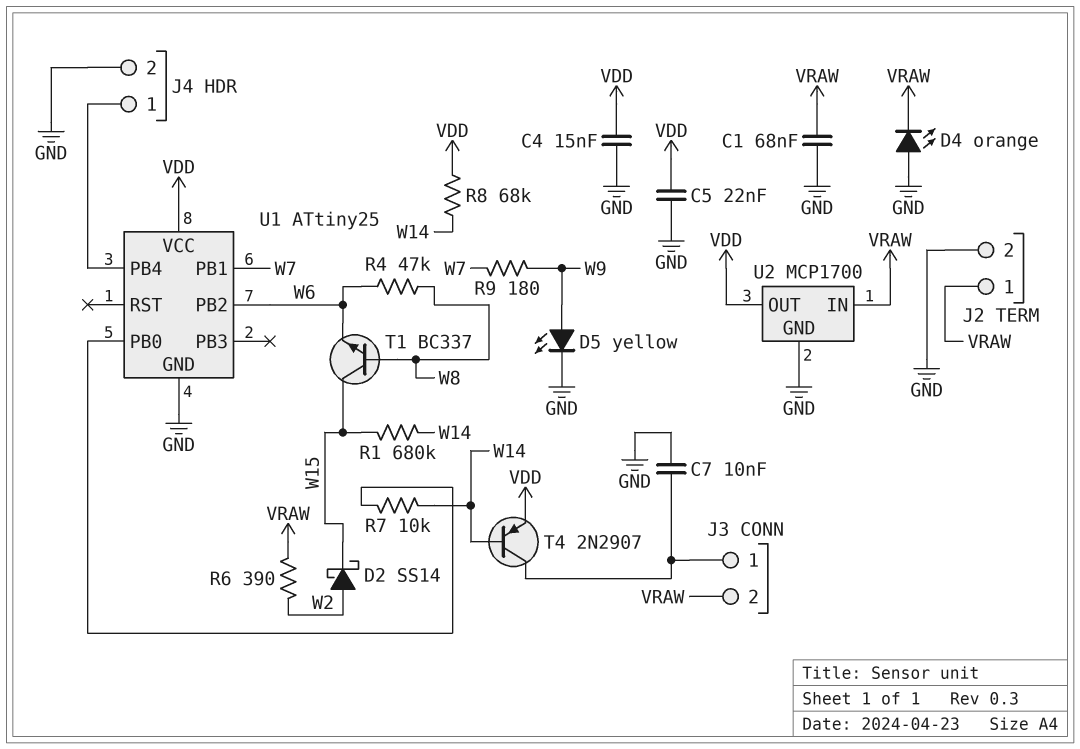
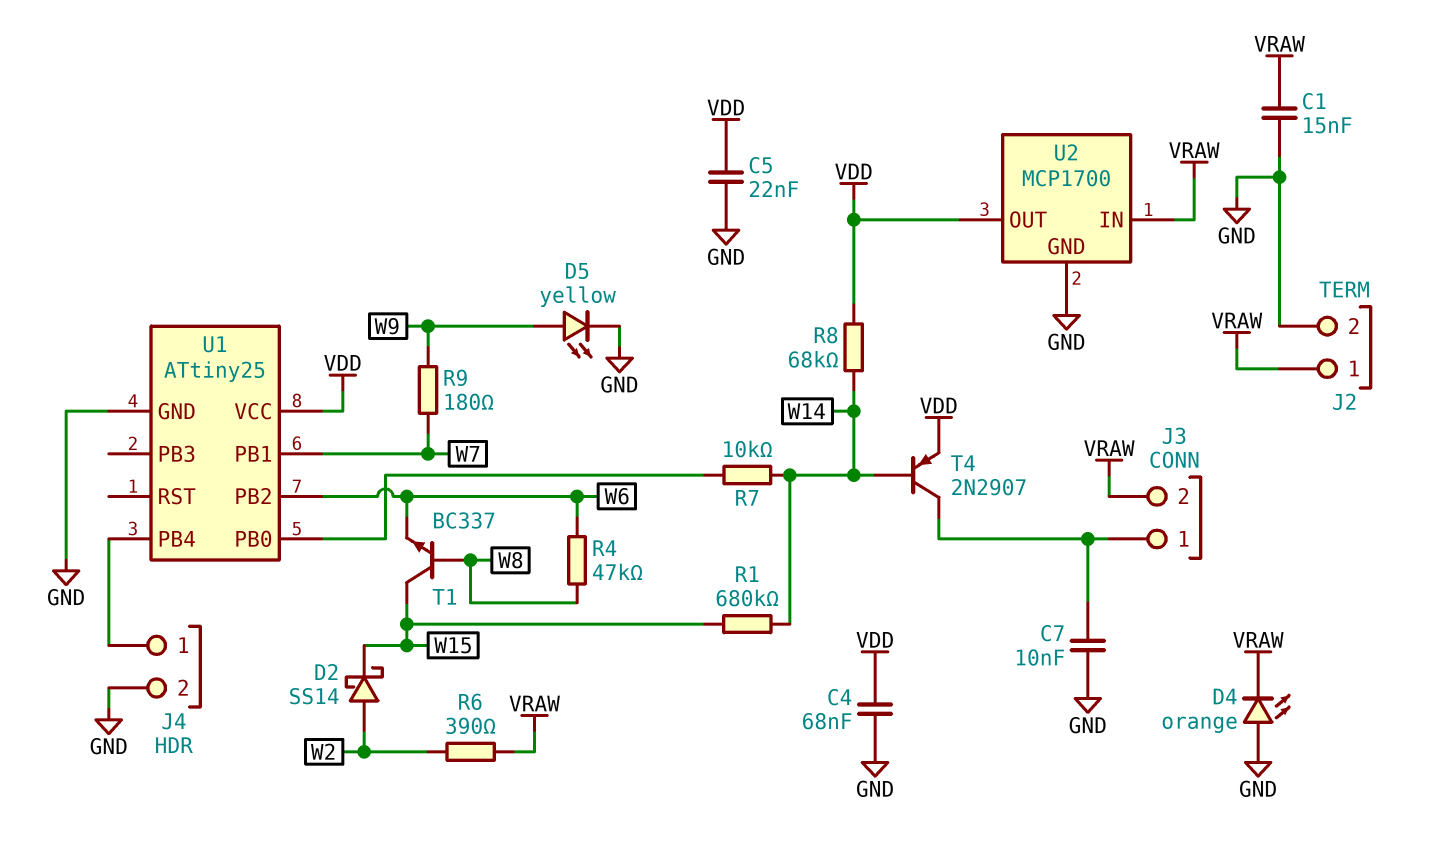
C1: 68nF (GND, VRAW) -> 15nF (GND, VRAW)
C4: 15nF (GND, VDD) -> 68nF (GND, VDD)

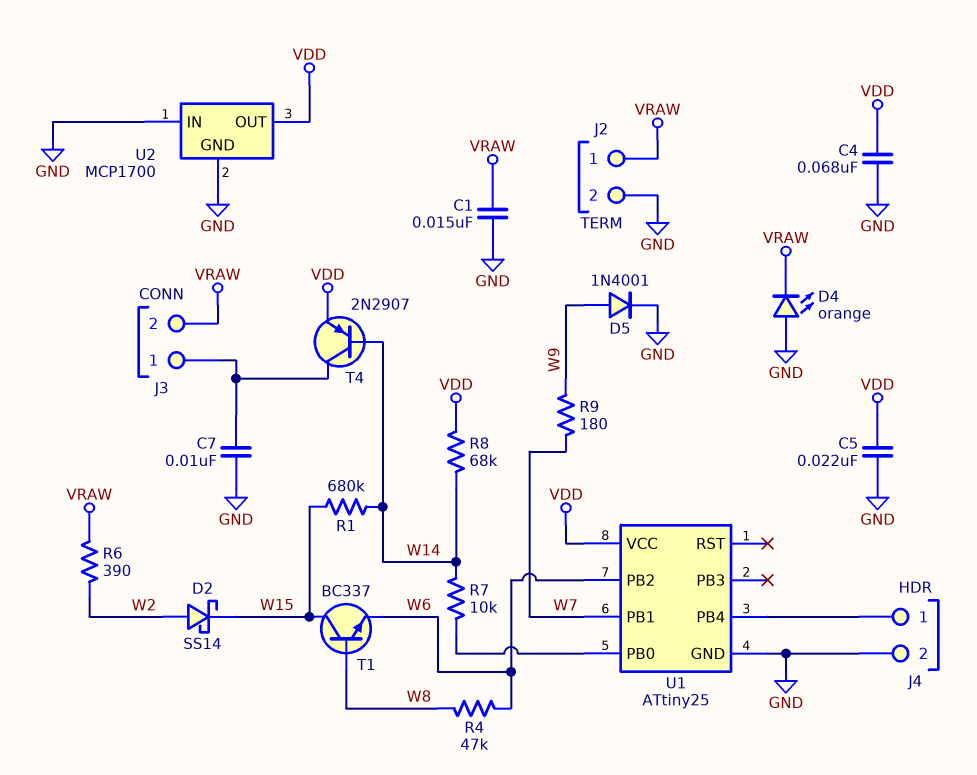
D5: LED yellow (A W9, K GND) -> diode 1N4001 (A W9, K GND)
U2 pin IN: VRAW -> GND

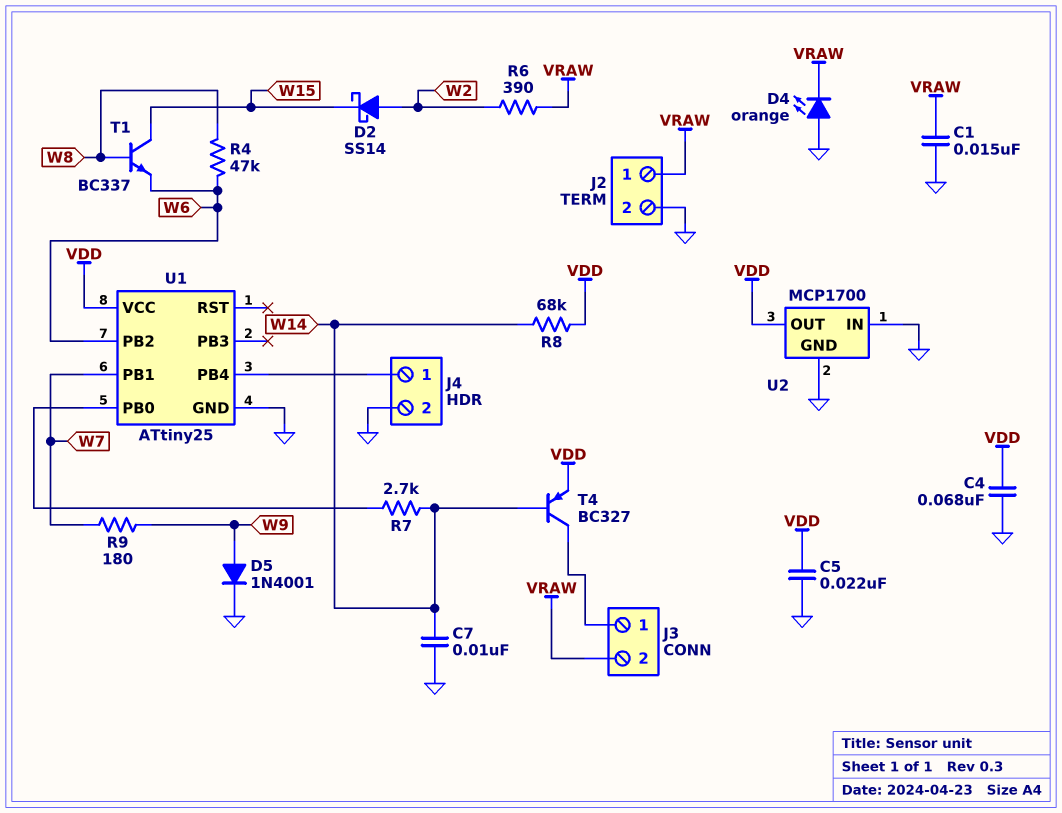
C7: 10nF (GND, J3/1) -> 10nF (GND, W14)
R1: 680k (W14, W15) -> none
R7: 10k (U1/PB0, W14) -> 2.7k (U1/PB0, W14)
T4: PNP 2N2907 (B W14, C J3/1, E VDD) -> PNP BC327 (B W14, C J3/1, E VDD)

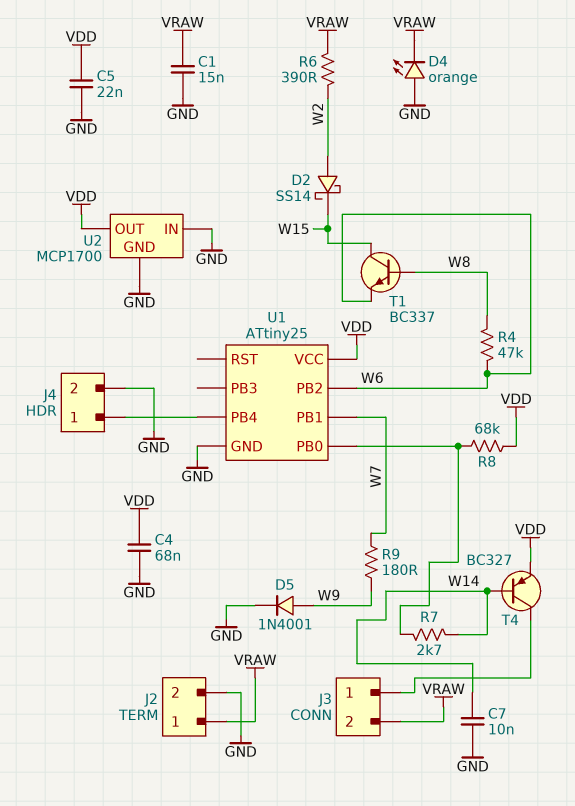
R8: 68k (VDD, W14) -> 68k (U1/PB0, VDD)

